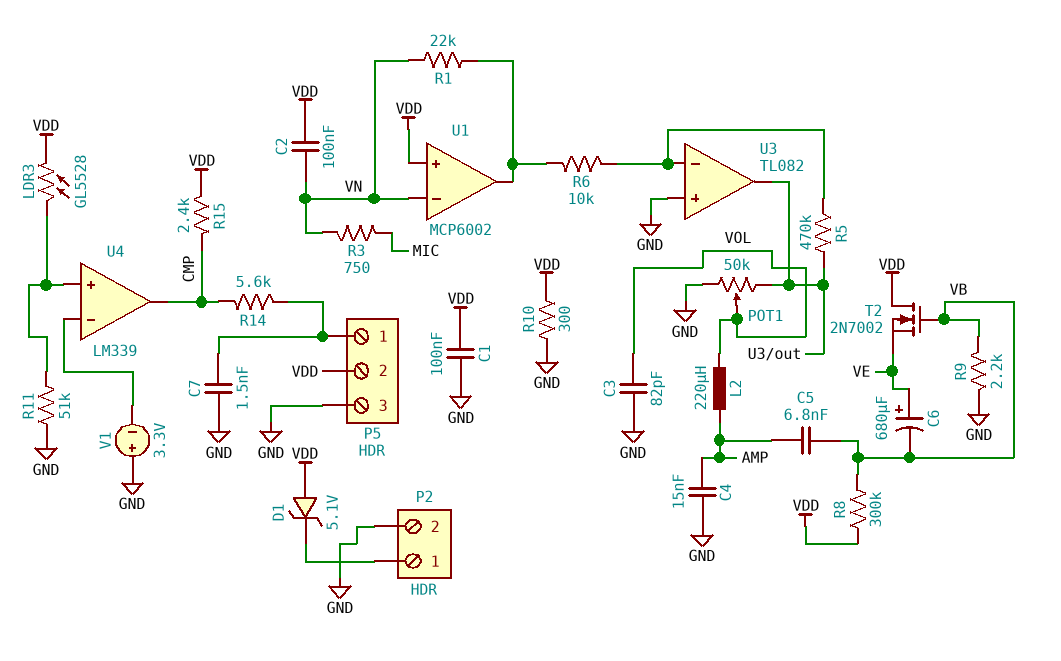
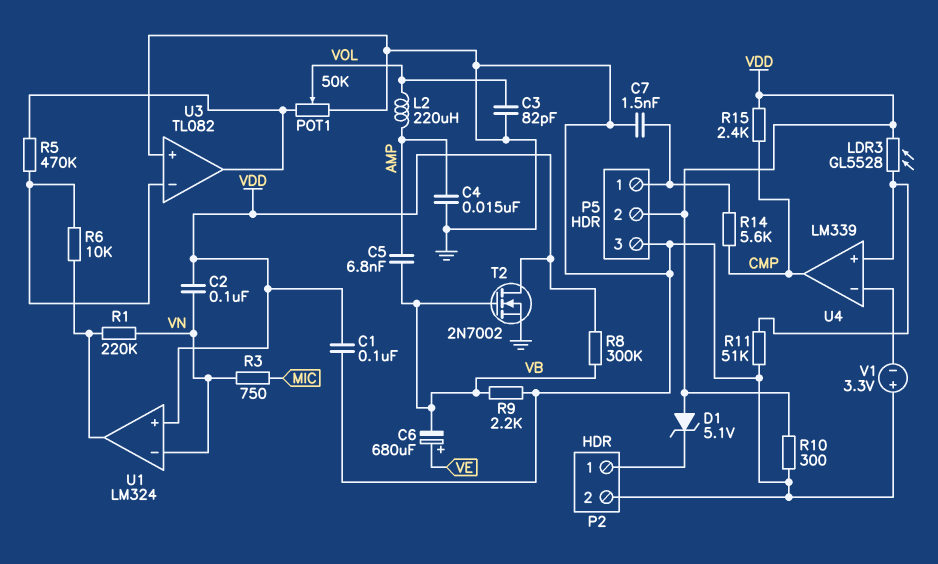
R1: 22k (U1/out, VN) -> 220k (U1/out, VN)
T2: NMOS 2N7002 (G VB, D VDD, S VE) -> NMOS 2N7002 (G VB, D VDD, S GND)
U1: MCP6002 -> LM324

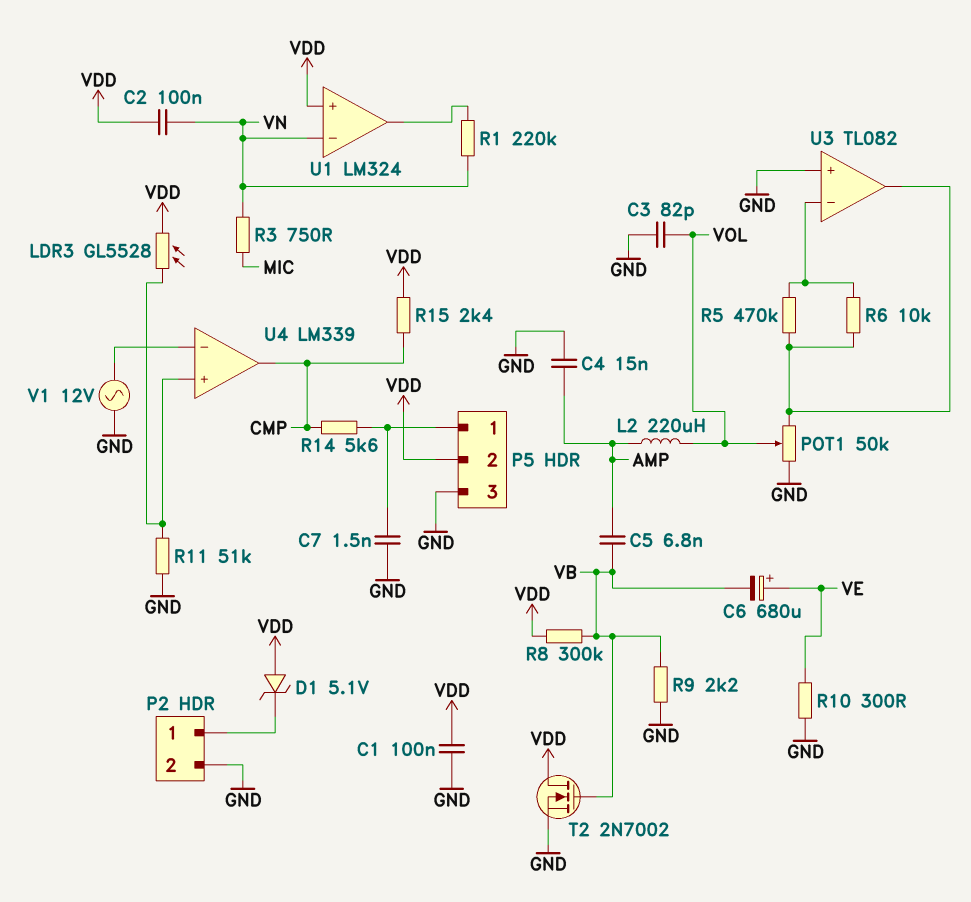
R6: 10k (U1/out, U3/in-) -> 10k (U3/in-, U3/out)
R10: 300 (GND, VDD) -> 300 (GND, VE)
V1: 3.3V (plus GND, minus U4/in-) -> AC 12V (GND, U4/in-)

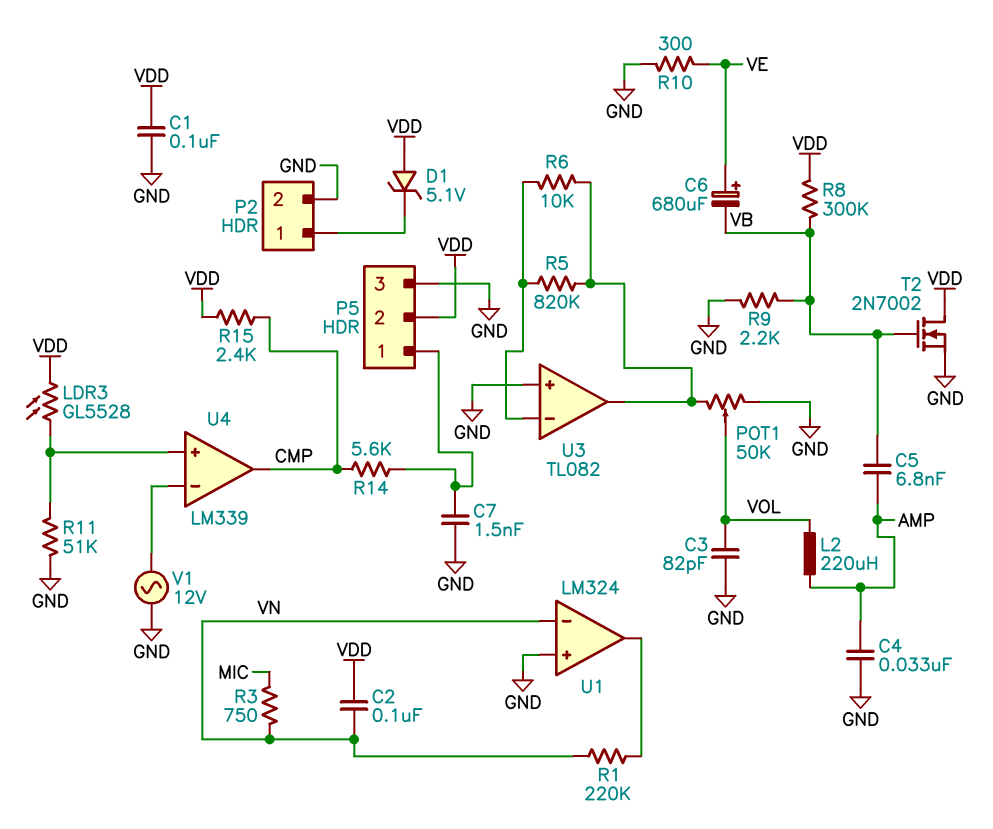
C4: 15nF (AMP, GND) -> 33nF (AMP, GND)
R5: 470k (U3/in-, U3/out) -> 820k (U3/in-, U3/out)
U1 pin in+: VDD -> GND

